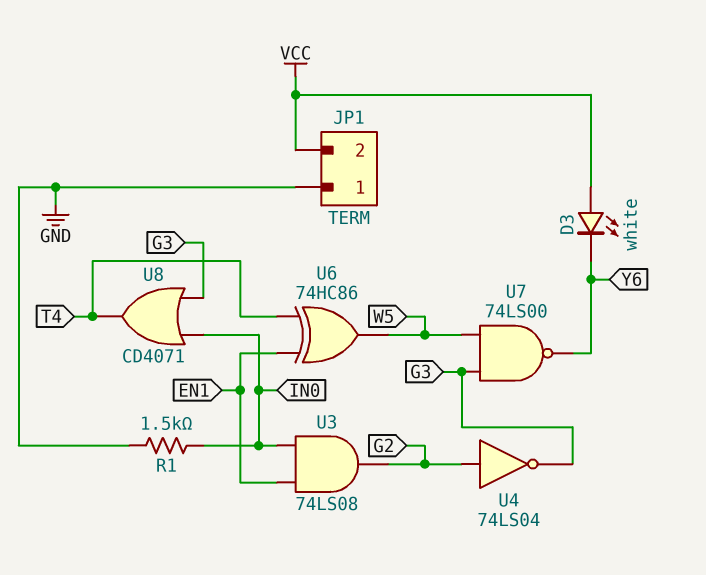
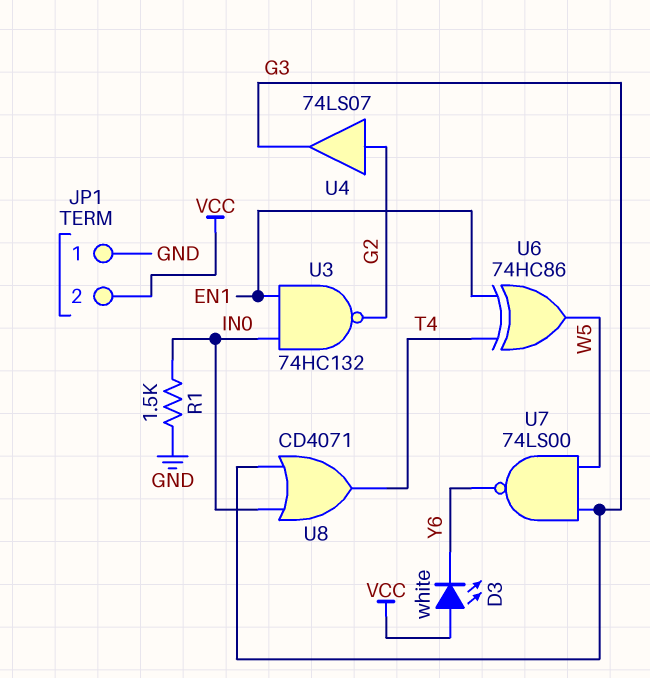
U3: AND 74LS08 (in EN1, in IN0, out G2) -> NAND 74HC132 (in EN1, in IN0, out G2)
U4: NOT 74LS04 (in G2, out G3) -> buffer 74LS07 (in G2, out G3)

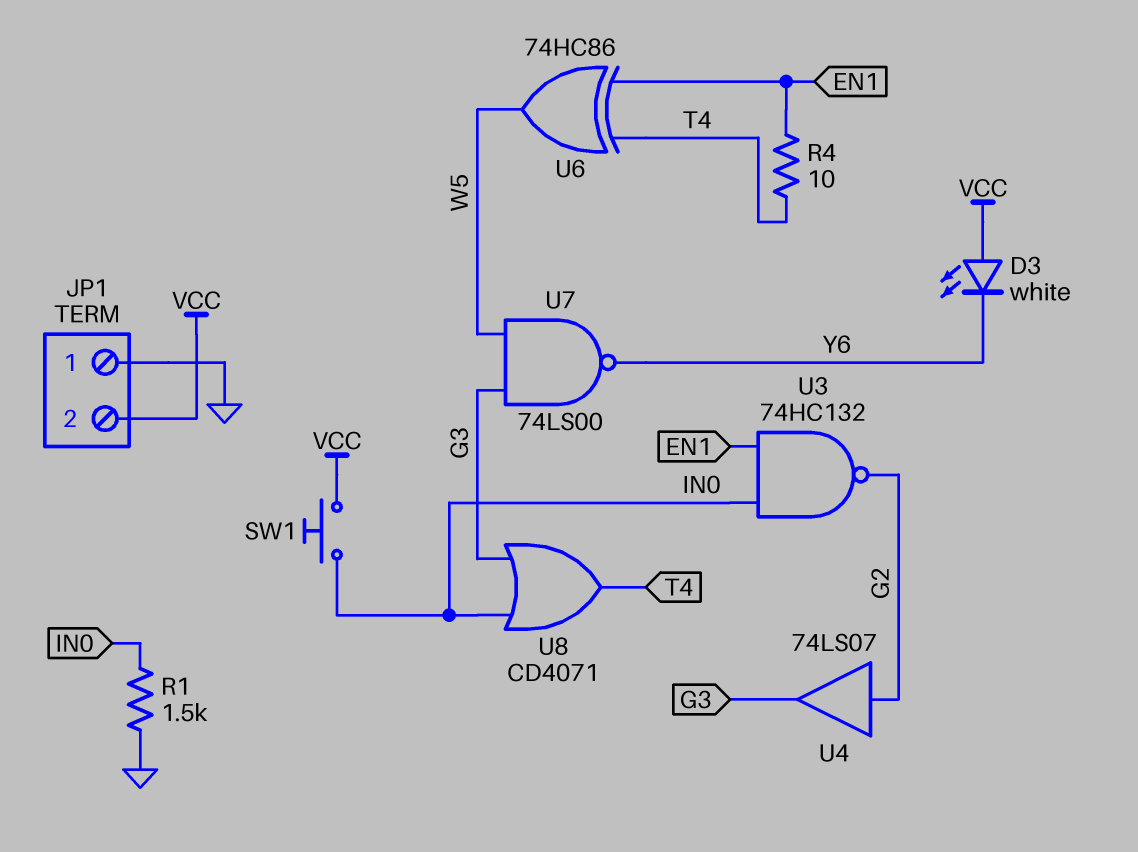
R4: none -> 10 (EN1, T4)
SW1: none -> button (IN0, VCC)

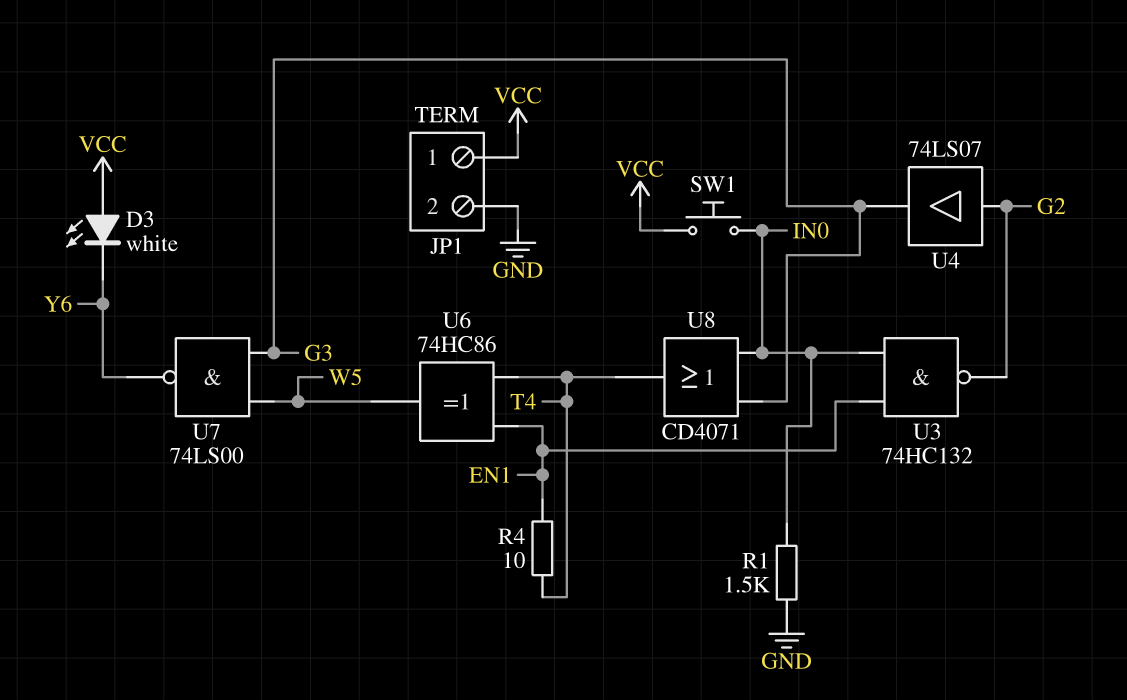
JP1 pin 1: GND -> VCC
JP1 pin 2: VCC -> GND

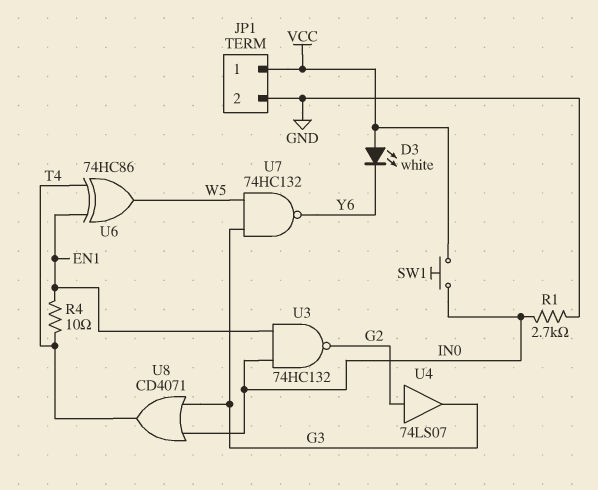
R1: 1.5k (GND, IN0) -> 2.7k (GND, IN0)
U7: NAND 74LS00 (in G3, in W5, out Y6) -> NAND 74HC132 (in G3, in W5, out Y6)

